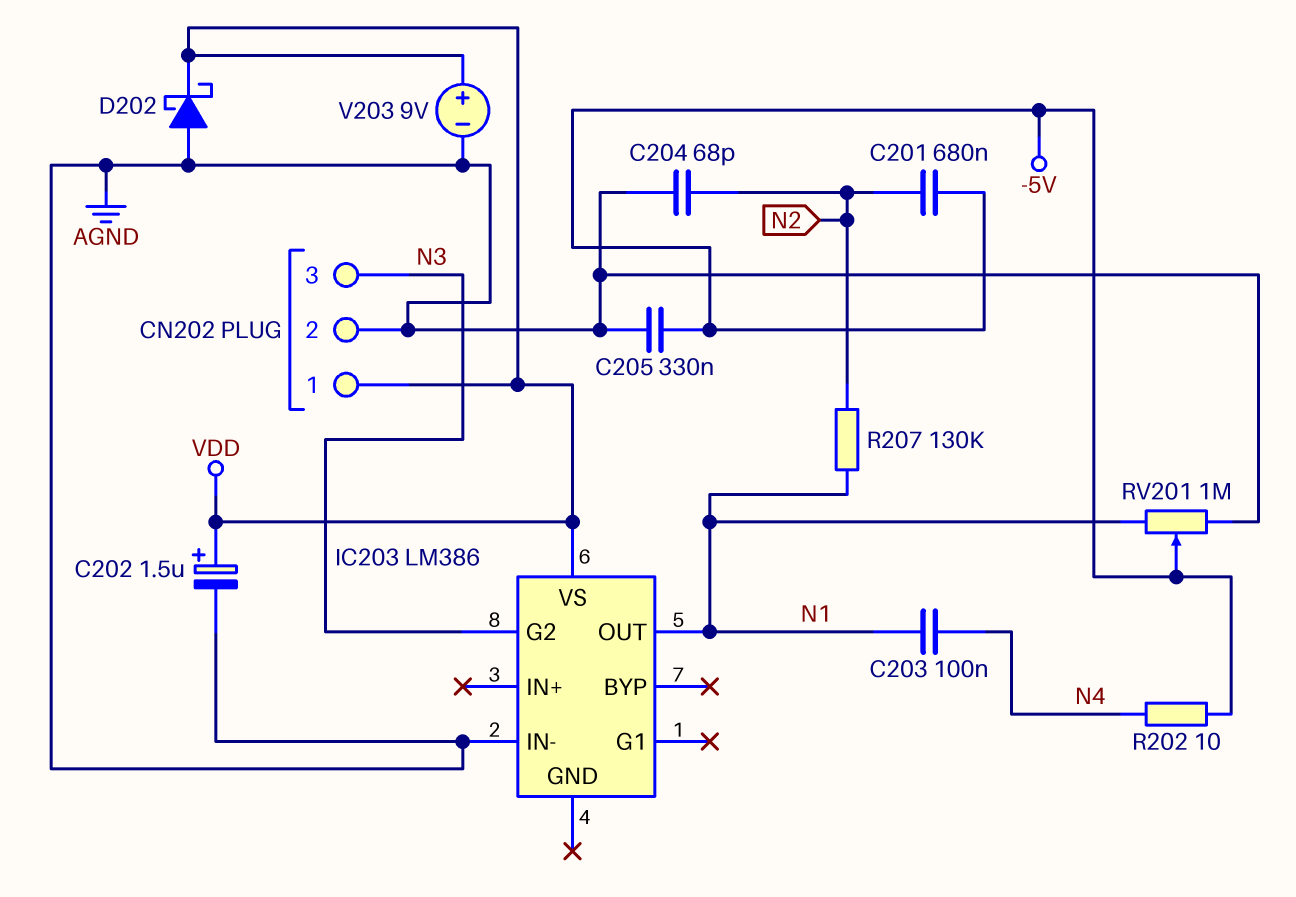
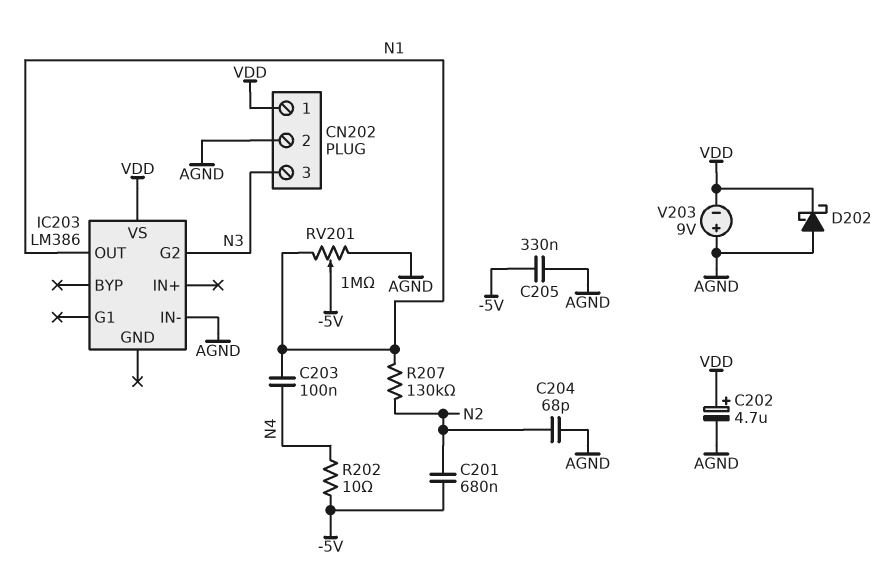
C202: 1.5uF (plus VDD, minus AGND) -> 4.7uF (plus VDD, minus AGND)
V203: 9V (plus VDD, minus AGND) -> 9V (plus AGND, minus VDD)

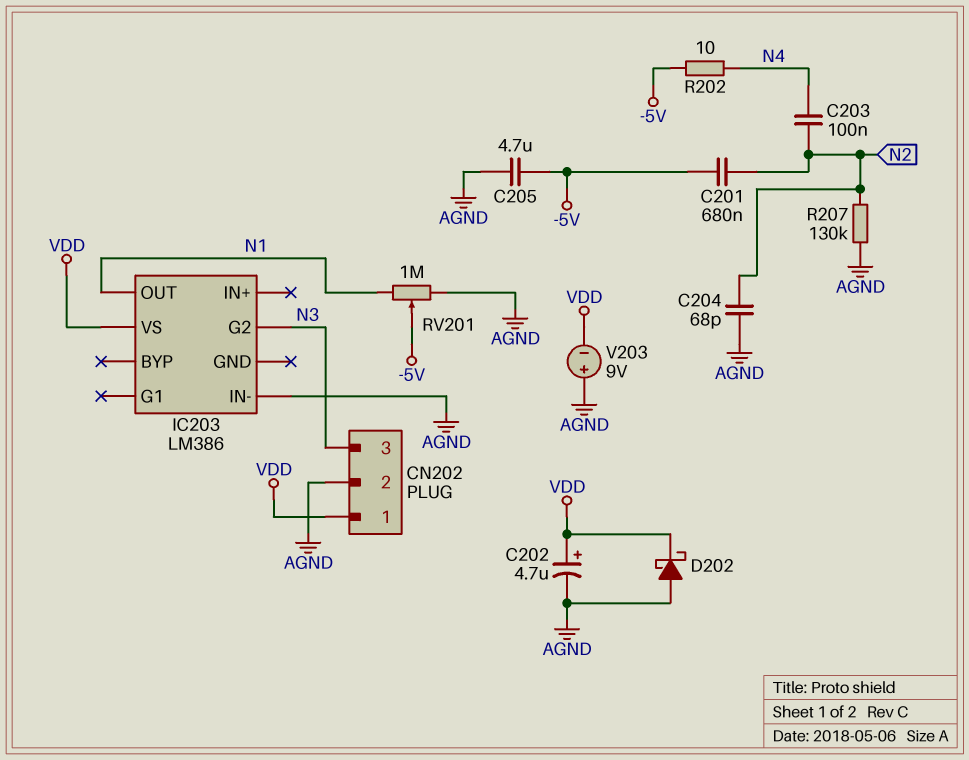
C203: 100nF (N1, N4) -> 100nF (N2, N4)
C205: 330nF (-5V, AGND) -> 4.7uF (-5V, AGND)
R207: 130k (N1, N2) -> 130k (AGND, N2)

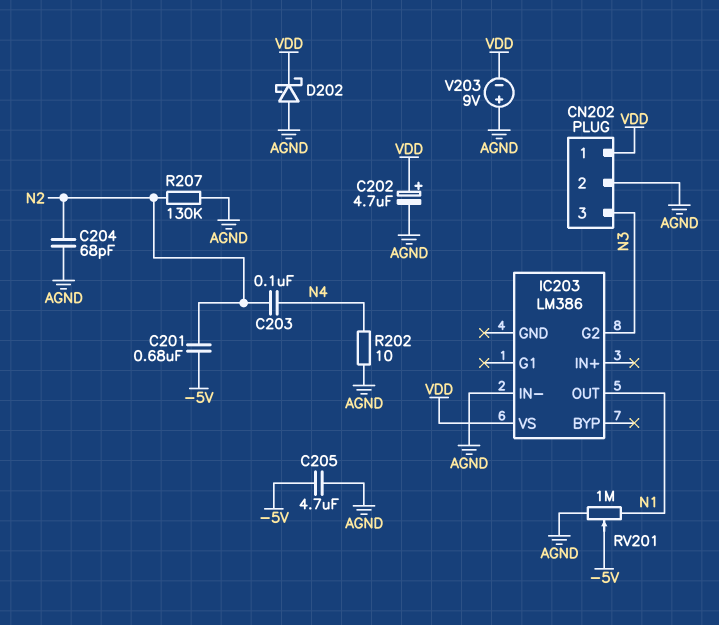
R202: 10 (-5V, N4) -> 10 (AGND, N4)

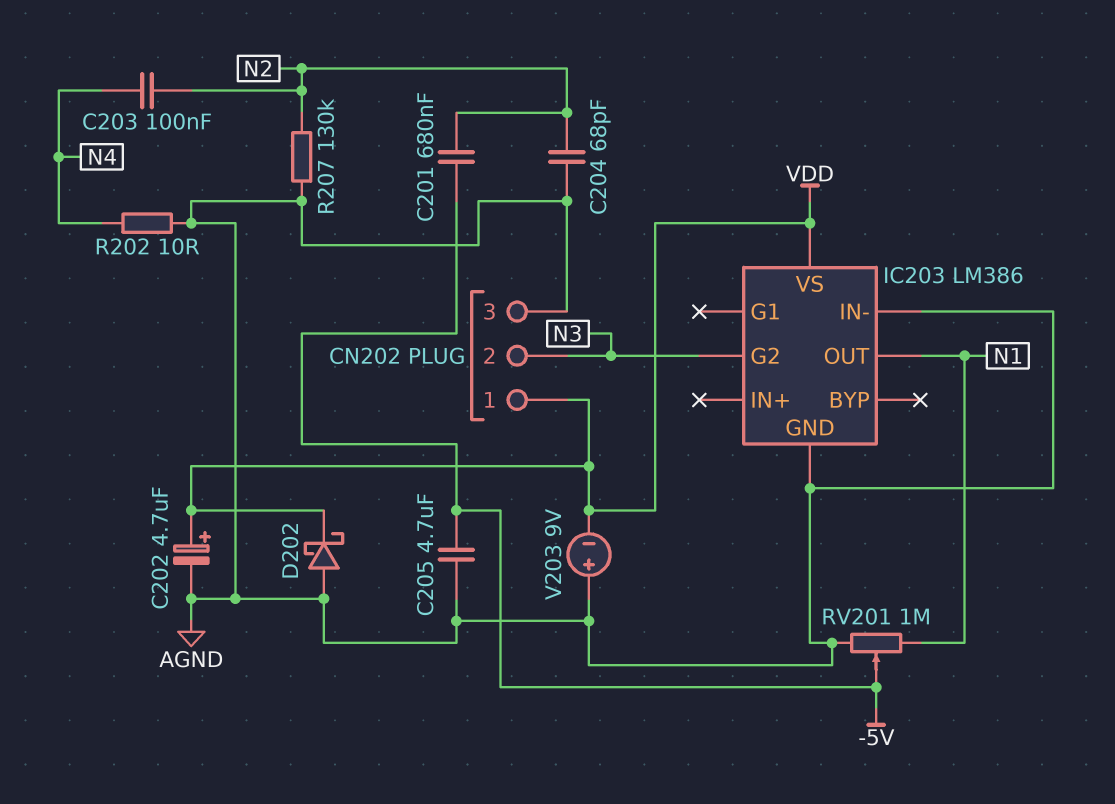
CN202 pin 2: AGND -> N3
CN202 pin 3: N3 -> AGND
IC203 pin GND: none -> AGND

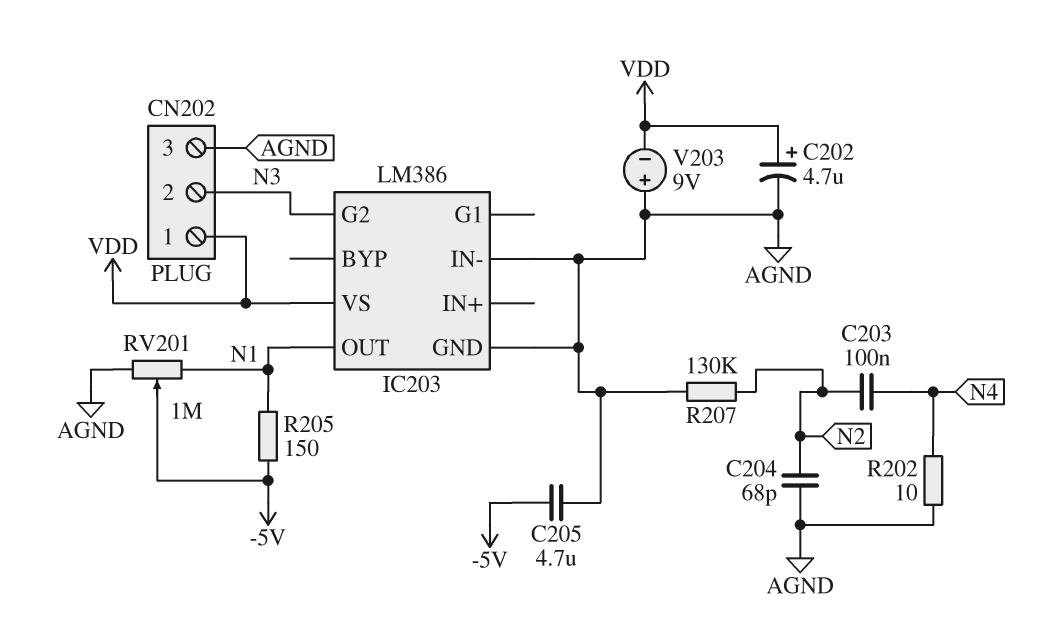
C201: 680nF (-5V, N2) -> none
D202: schottky (A AGND, K VDD) -> none
R205: none -> 150 (-5V, N1)

